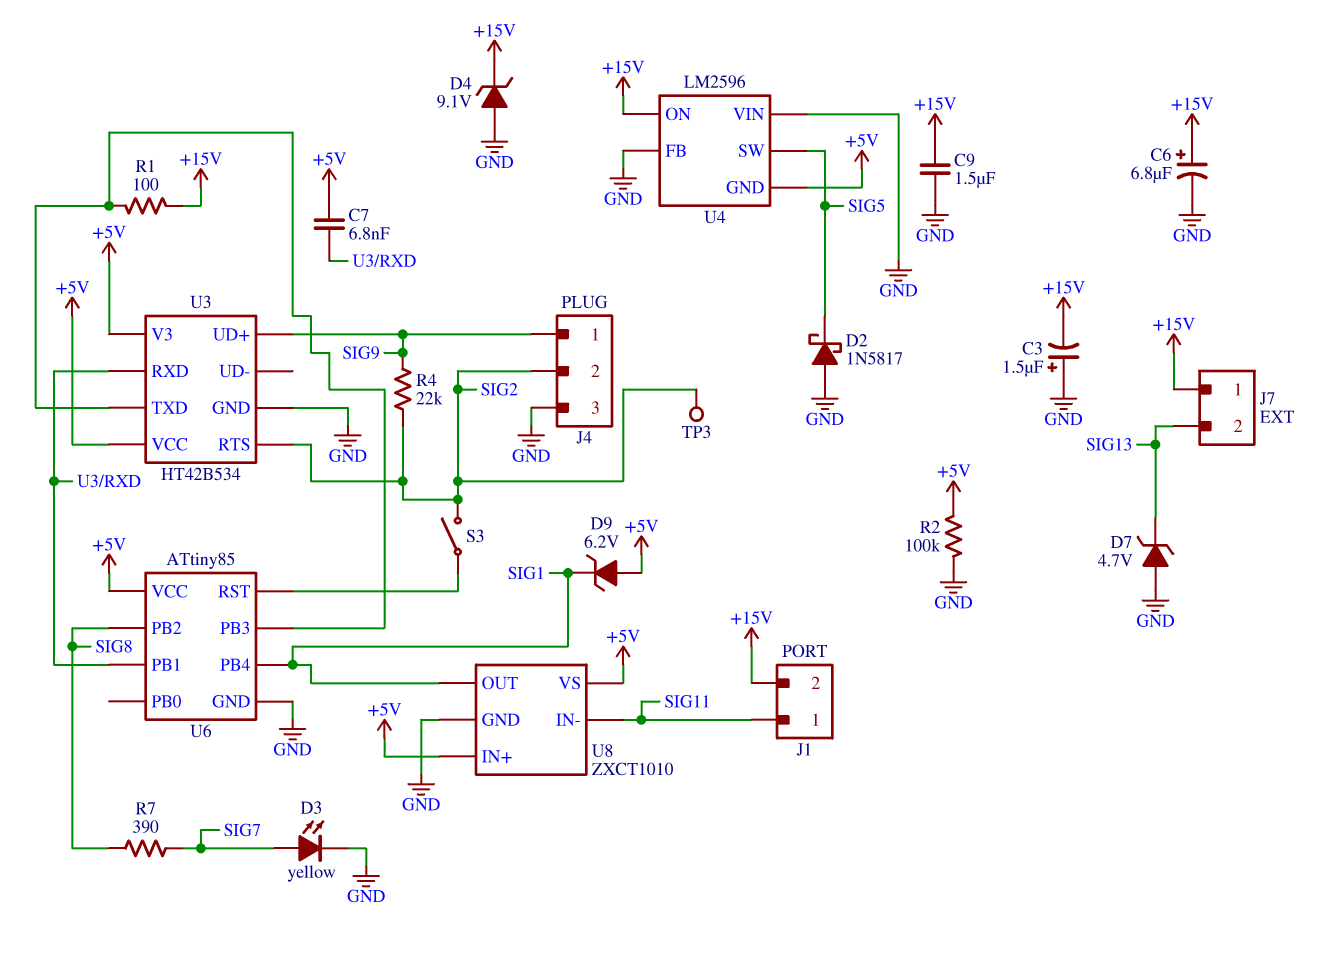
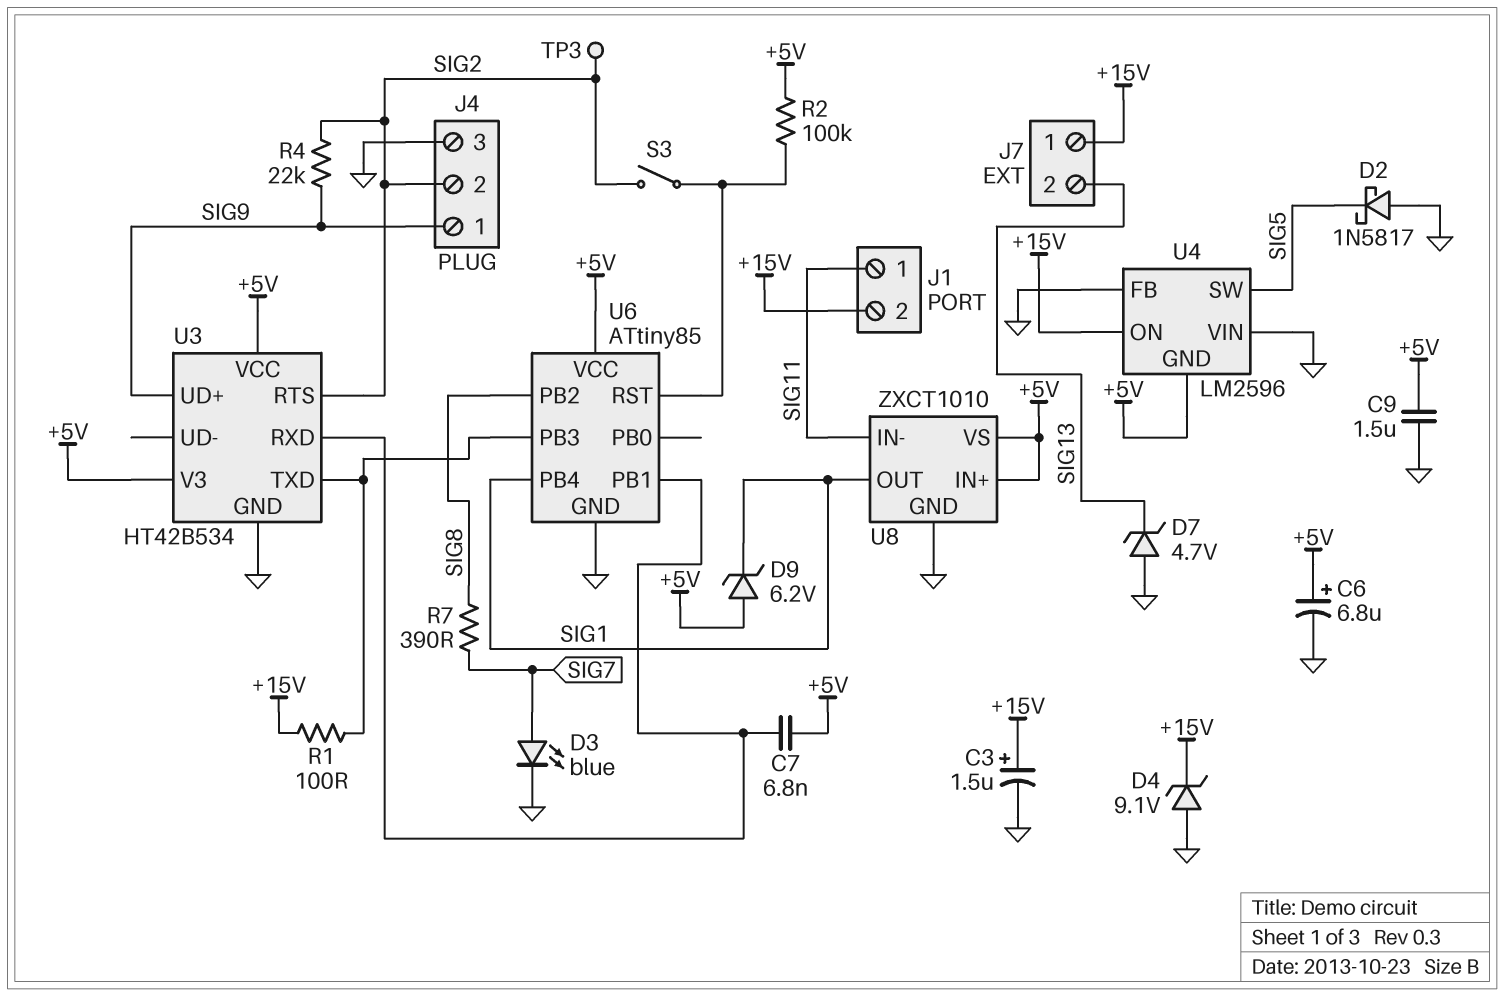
C3: 1.5uF (plus GND, minus +15V) -> 1.5uF (plus +15V, minus GND)
C6: 6.8uF (plus +15V, minus GND) -> 6.8uF (plus +5V, minus GND)
C9: 1.5uF (+15V, GND) -> 1.5uF (+5V, GND)
D3: LED yellow (A SIG7, K GND) -> LED blue (A SIG7, K GND)
R2: 100k (+5V, GND) -> 100k (+5V, U6/RST)

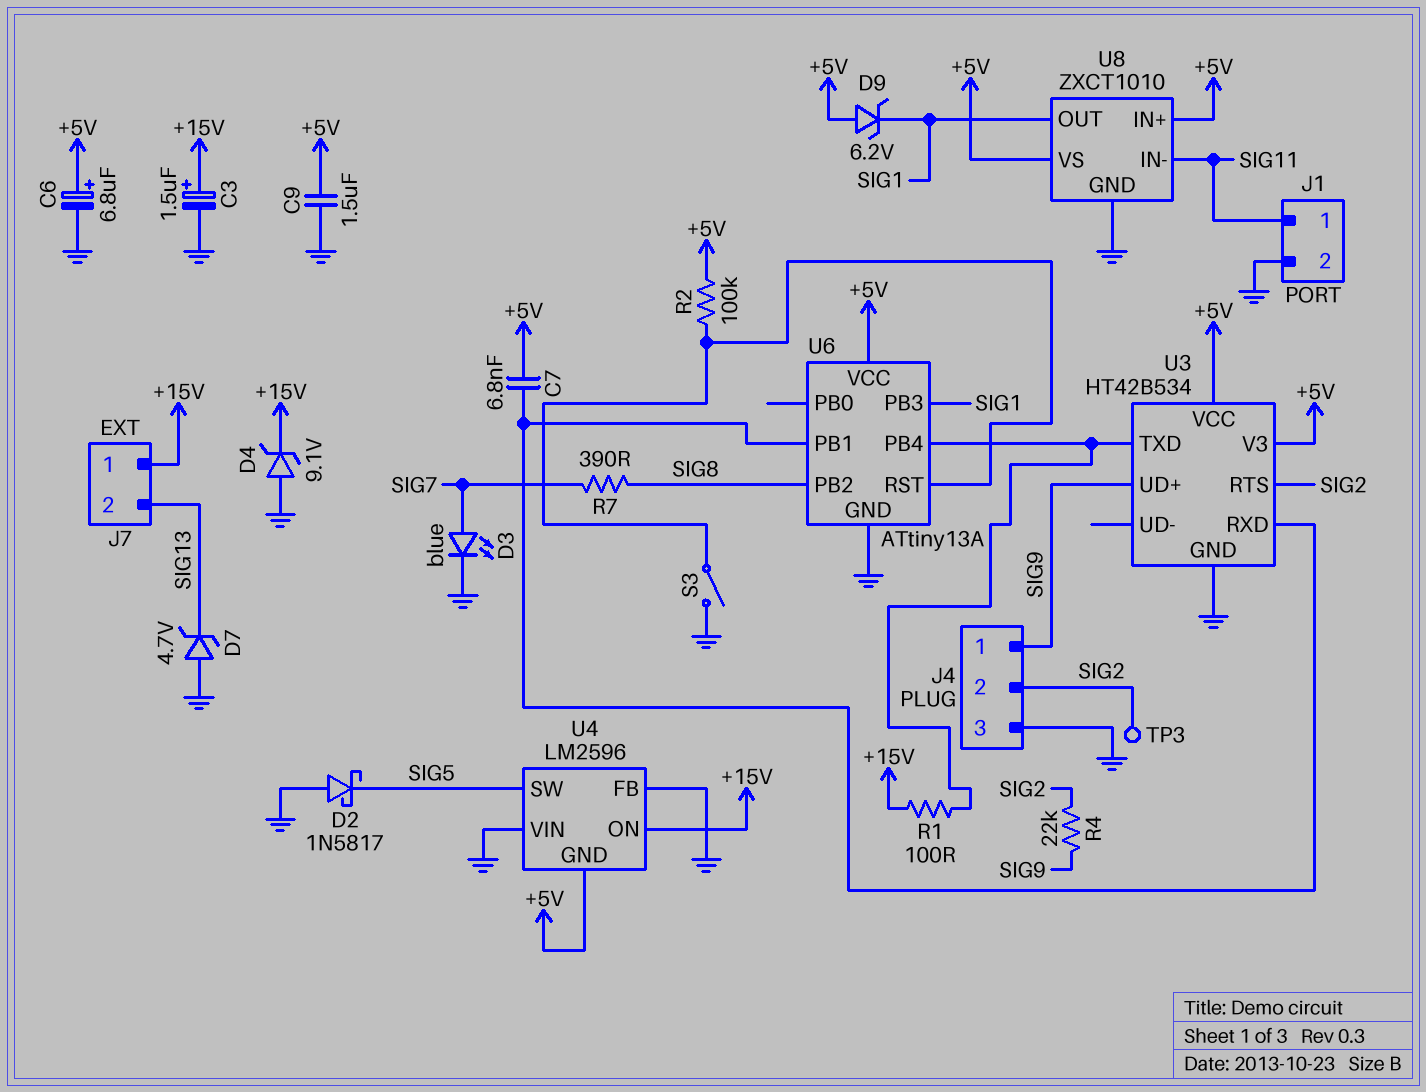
J1 pin 2: +15V -> GND
S3: switch (SIG2, U6/RST) -> switch (GND, U6/RST)
U6: ATtiny85 -> ATtiny13A
U6 pin PB3: U3/TXD -> SIG1
U6 pin PB4: SIG1 -> U3/TXD

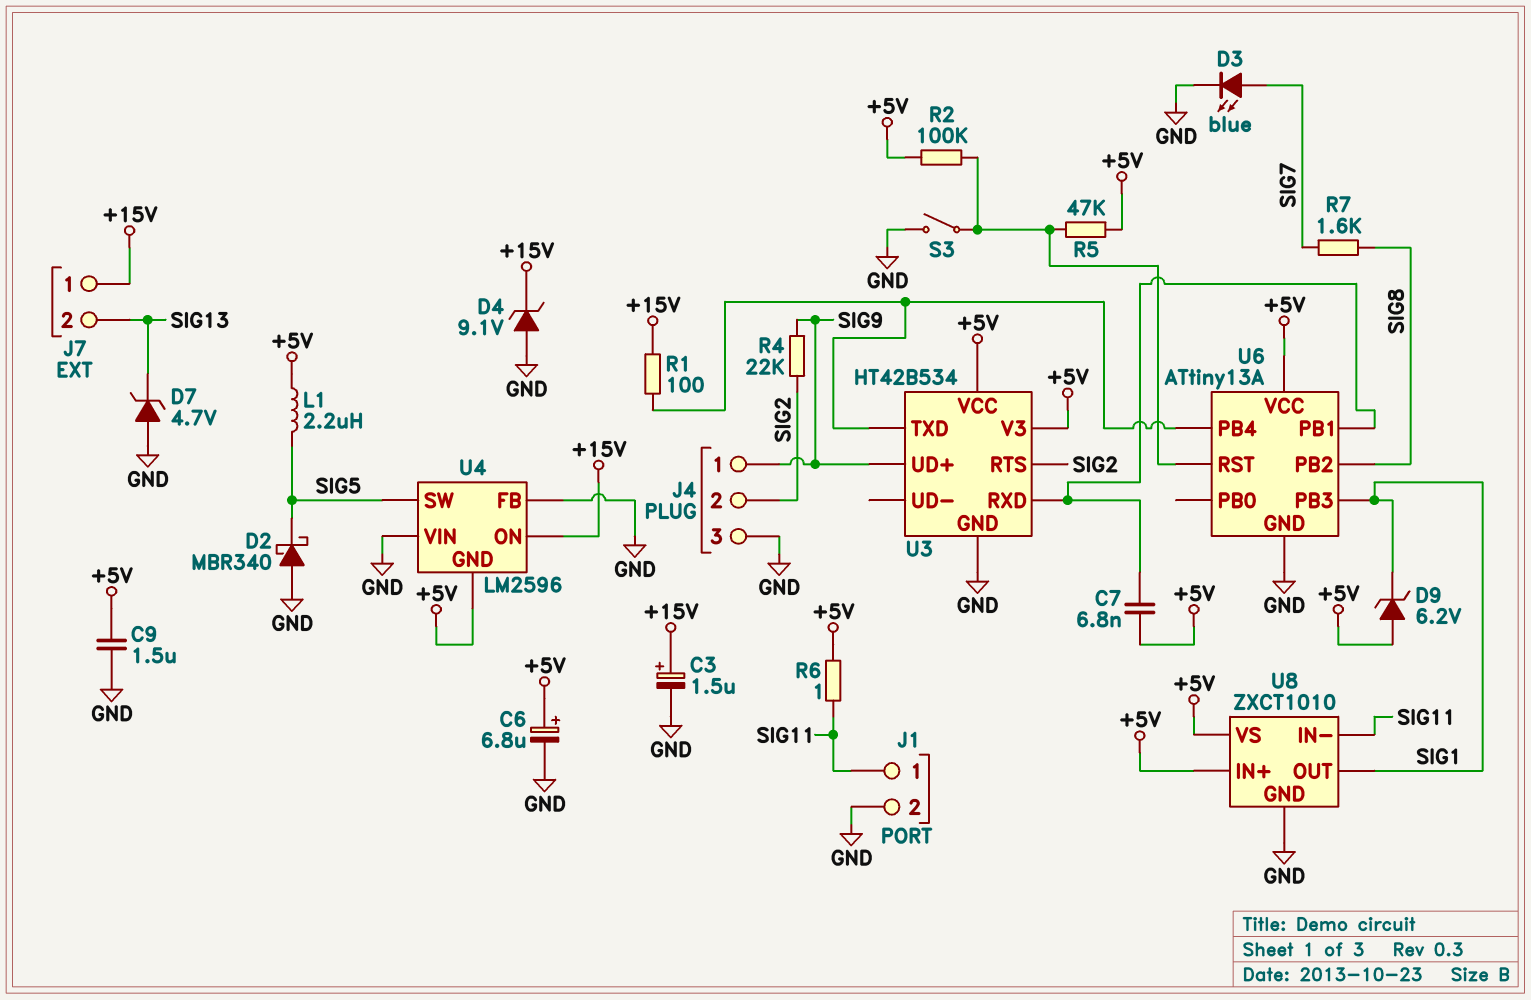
D2: schottky 1N5817 (A GND, K SIG5) -> schottky MBR340 (A GND, K SIG5)
L1: none -> 2.2uH (+5V, SIG5)
R5: none -> 47k (+5V, U6/RST)
R6: none -> 1 (+5V, SIG11)
R7: 390 (SIG7, SIG8) -> 1.6k (SIG7, SIG8)
TP3: test point (SIG2) -> none

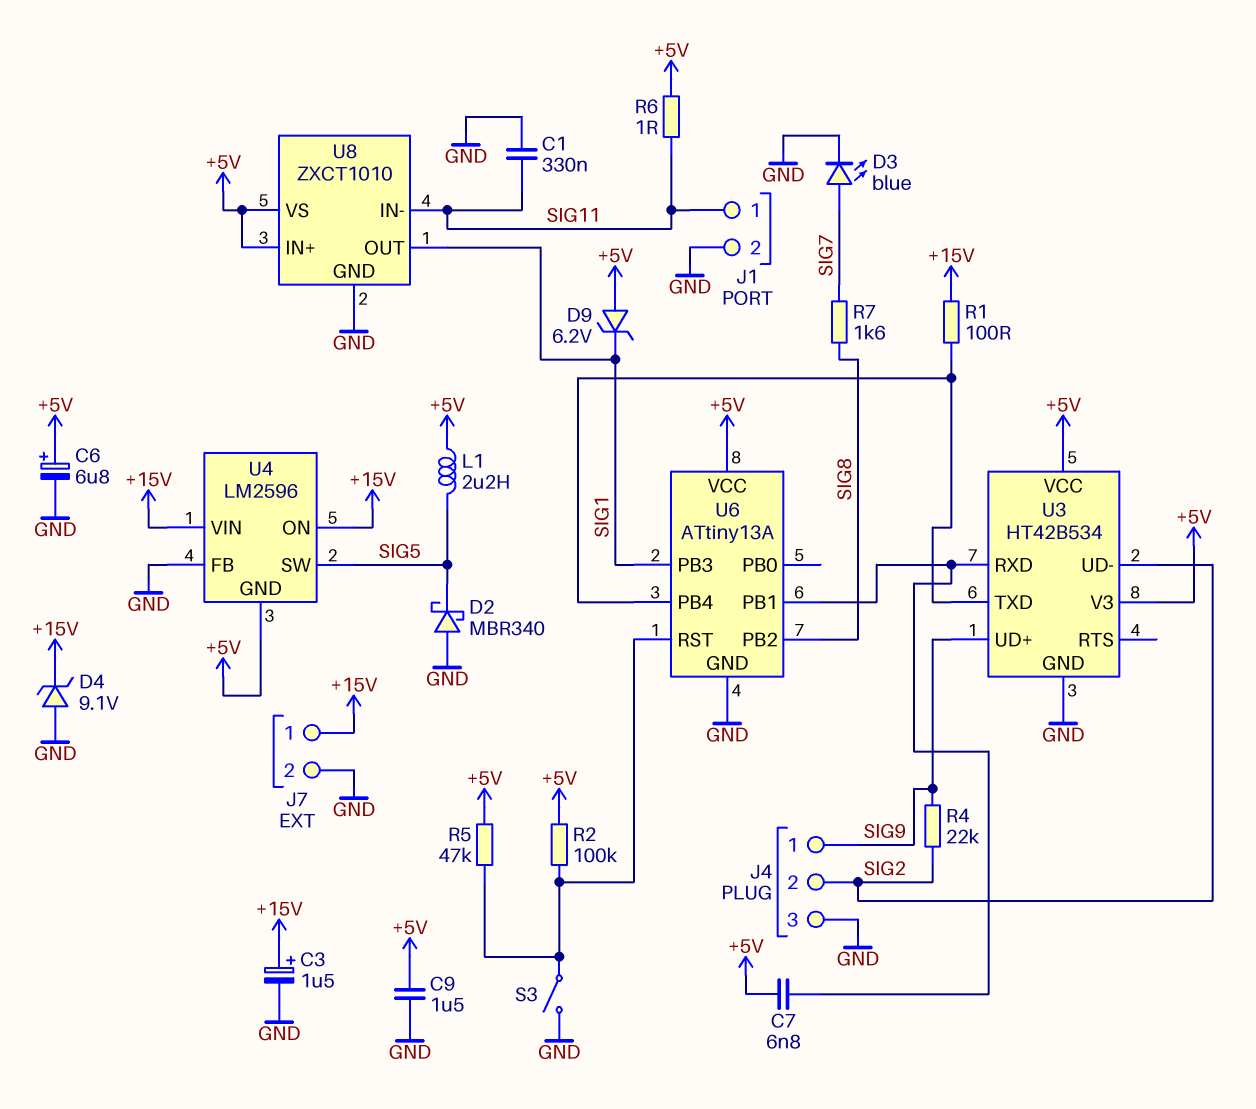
C1: none -> 330nF (GND, SIG11)
D7: zener 4.7V (A GND, K SIG13) -> none
J7 pin 2: SIG13 -> GND
U3 pin RTS: SIG2 -> none
U3 pin UD-: none -> SIG2
U4 pin VIN: GND -> +15V

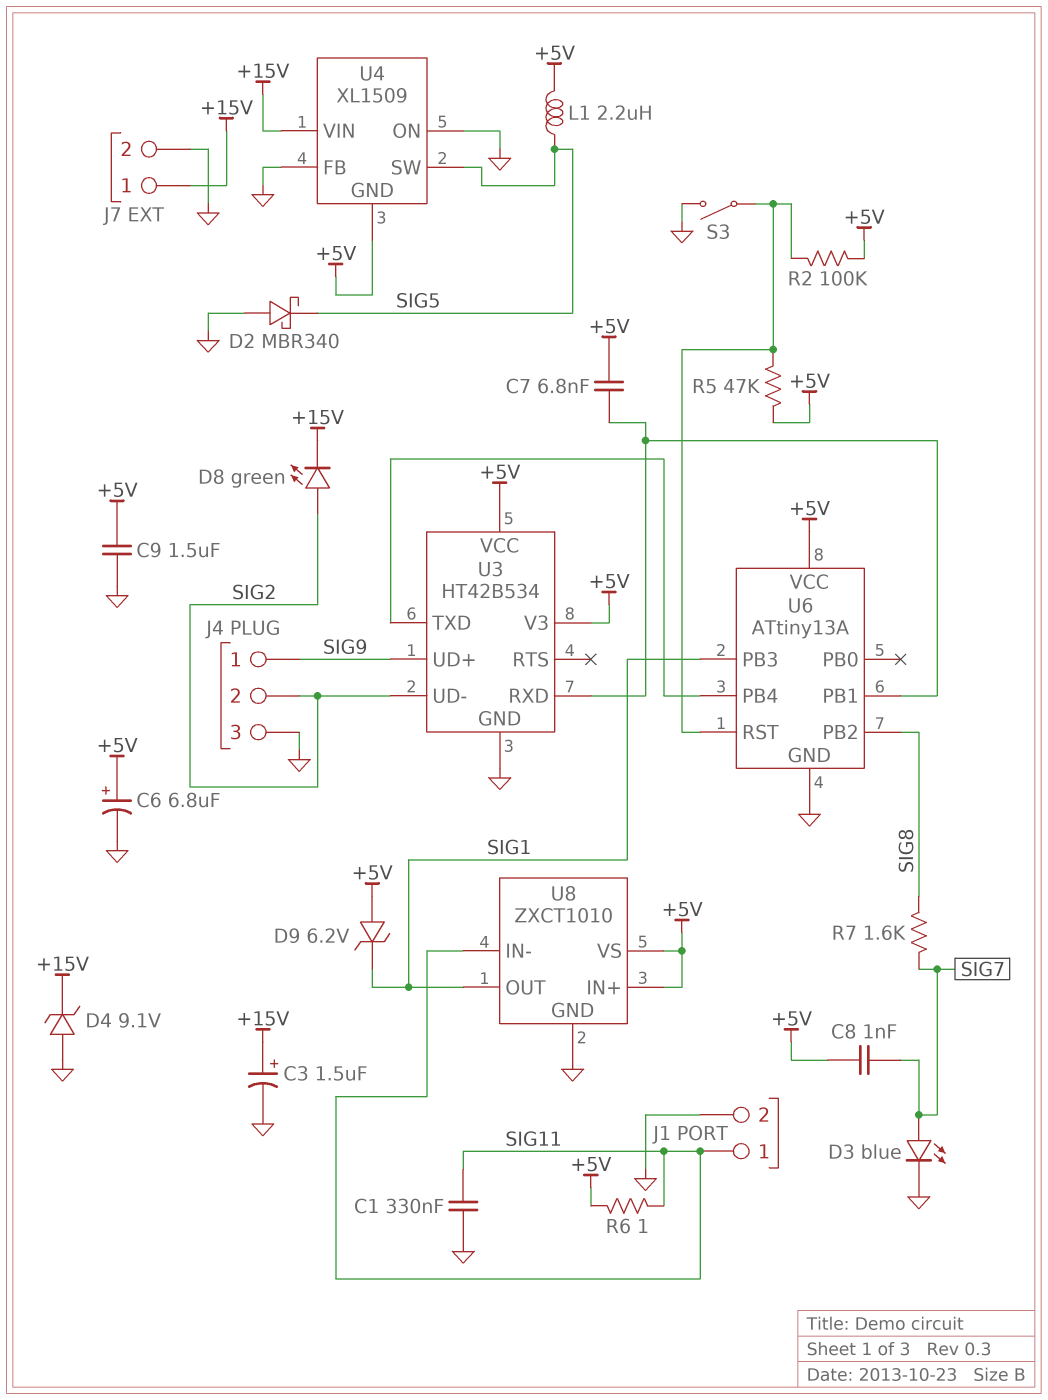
C8: none -> 1nF (+5V, SIG7)
D8: none -> LED green (A SIG2, K +15V)
R1: 100 (+15V, U3/TXD) -> none
R4: 22k (SIG2, SIG9) -> none
U4: LM2596 -> XL1509
U4 pin ON: +15V -> GND

